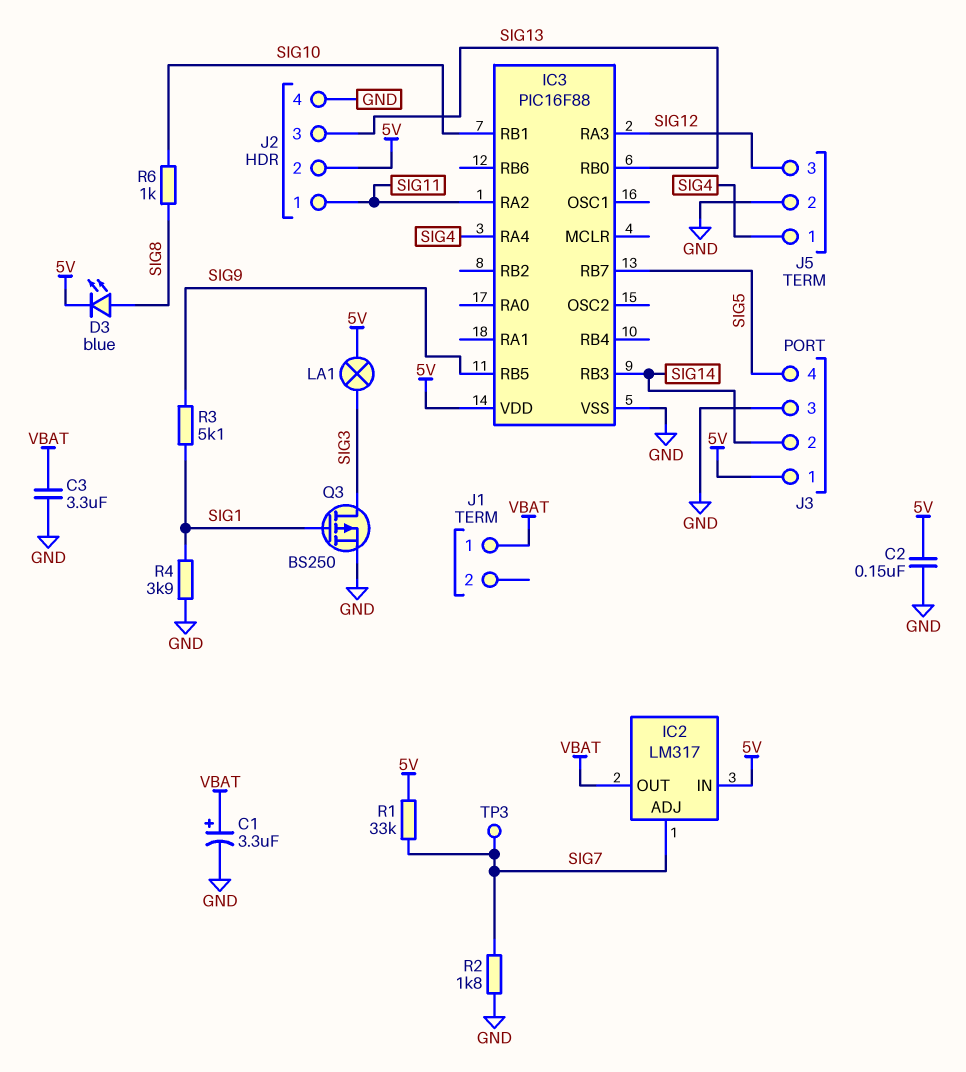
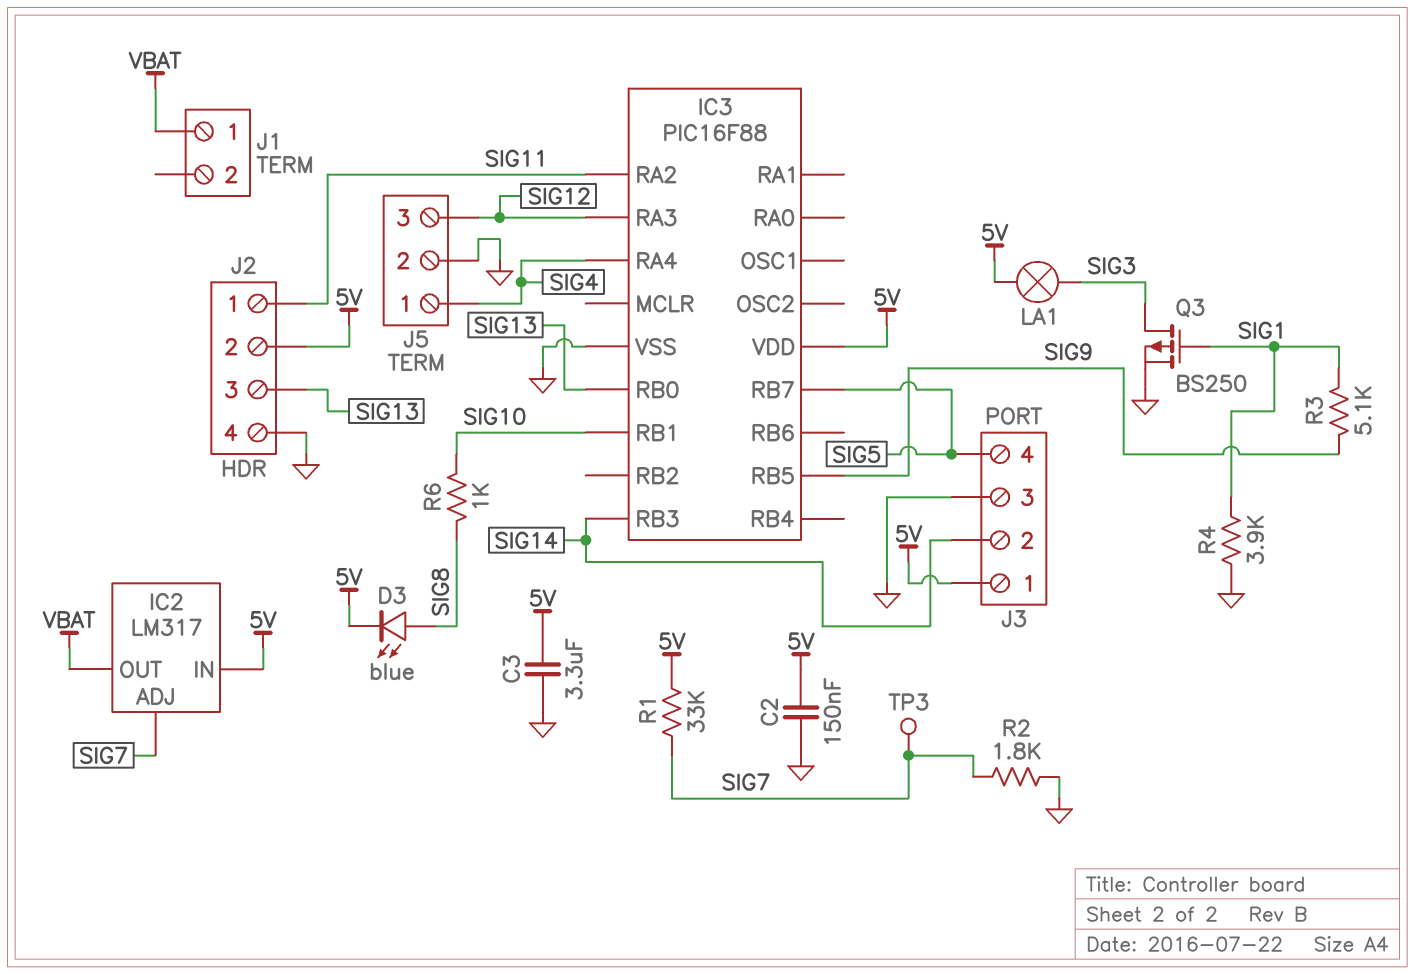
C1: 3.3uF (plus VBAT, minus GND) -> none
C3: 3.3uF (GND, VBAT) -> 3.3uF (5V, GND)

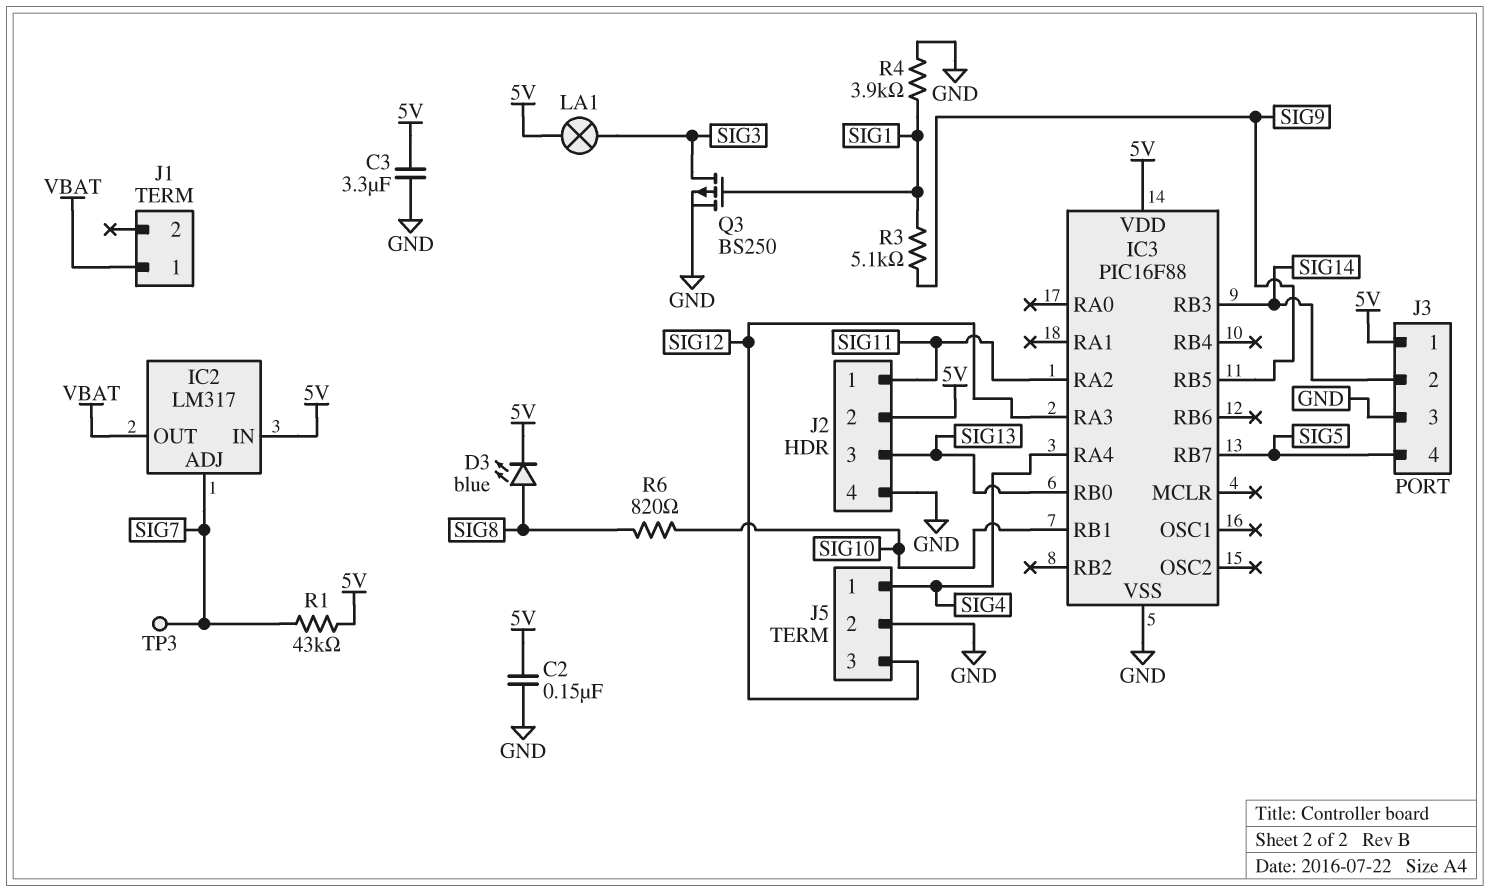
R1: 33k (5V, SIG7) -> 43k (5V, SIG7)
R2: 1.8k (GND, SIG7) -> none
R6: 1k (SIG8, SIG10) -> 820 (SIG8, SIG10)

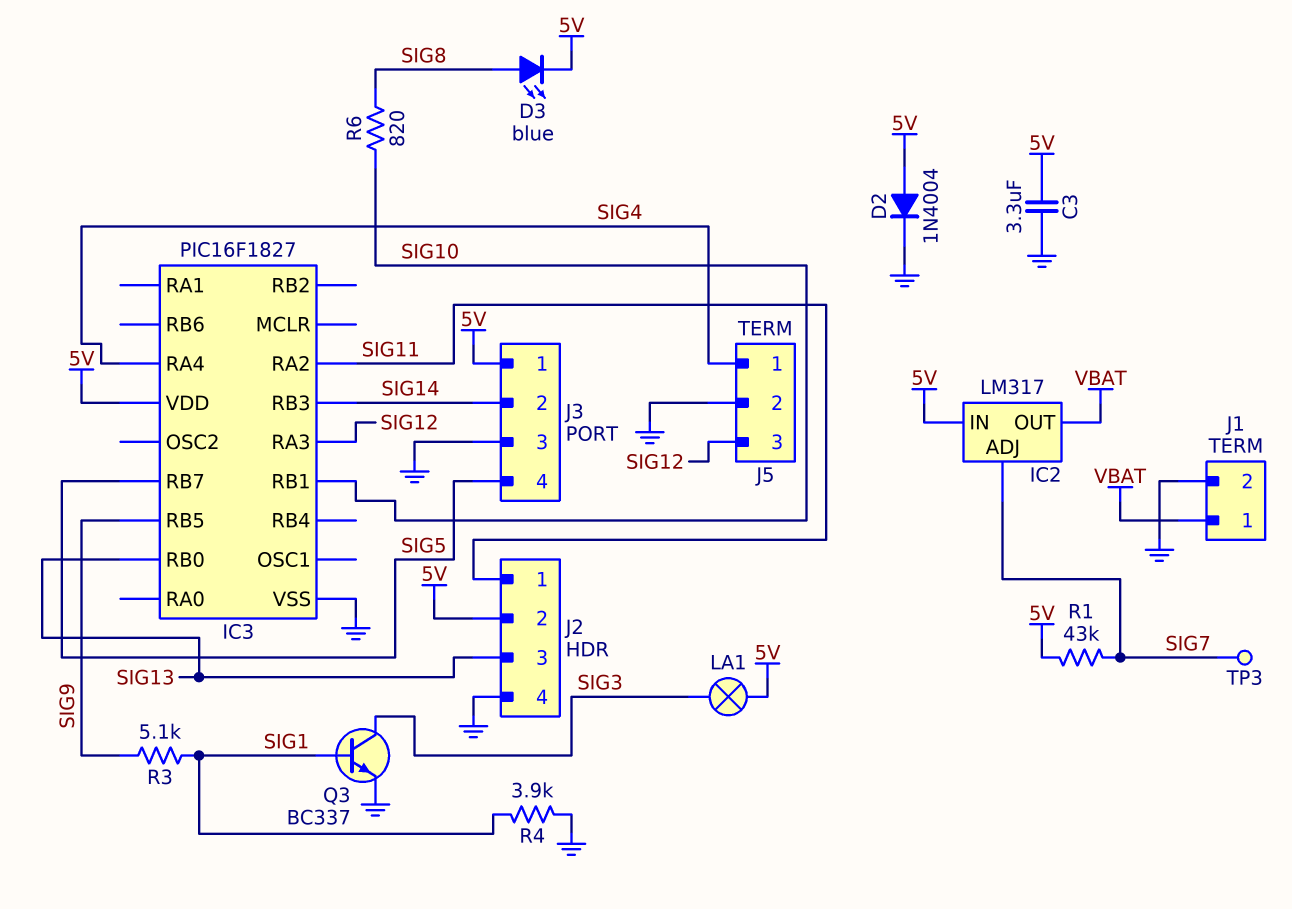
C2: 150nF (5V, GND) -> none
D2: none -> diode 1N4004 (A 5V, K GND)
IC3: PIC16F88 -> PIC16F1827
J1 pin 2: none -> GND
Q3: PMOS BS250 (G SIG1, D SIG3, S GND) -> NPN BC337 (B SIG1, C SIG3, E GND)

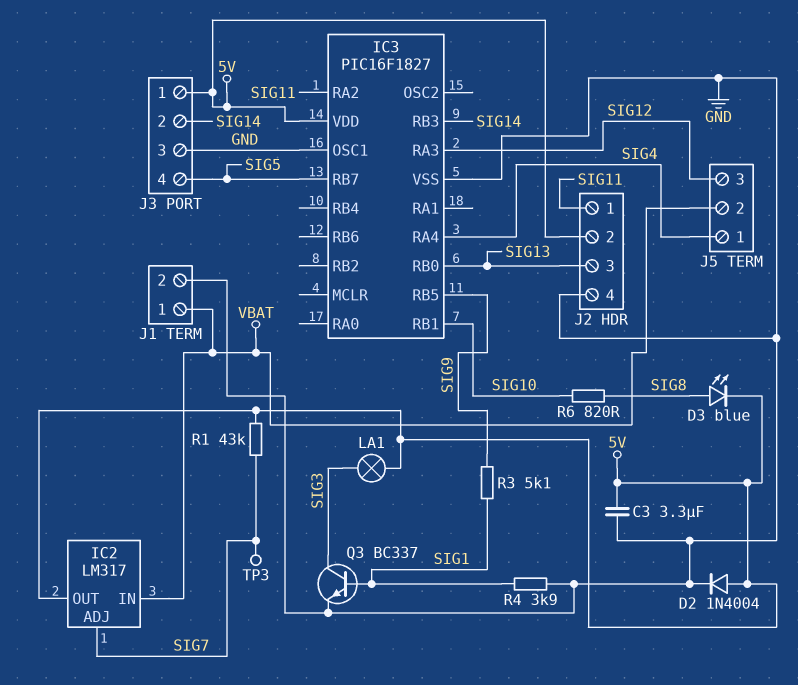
IC2 pin IN: 5V -> VBAT
IC2 pin OUT: VBAT -> 5V
IC3 pin OSC1: none -> GND
J5 pin 2: GND -> VBAT

